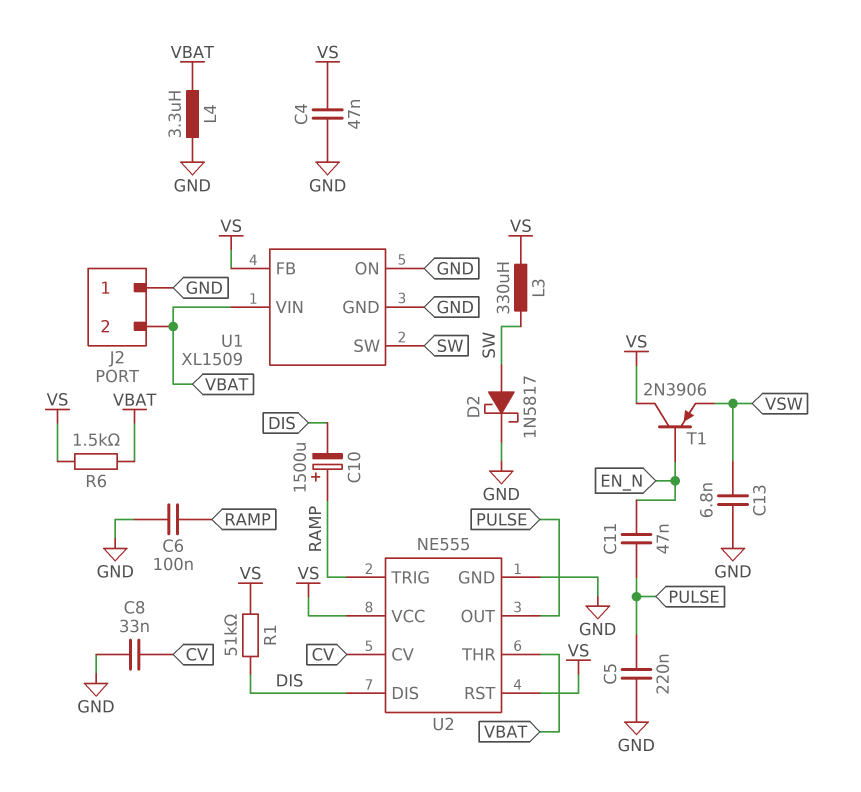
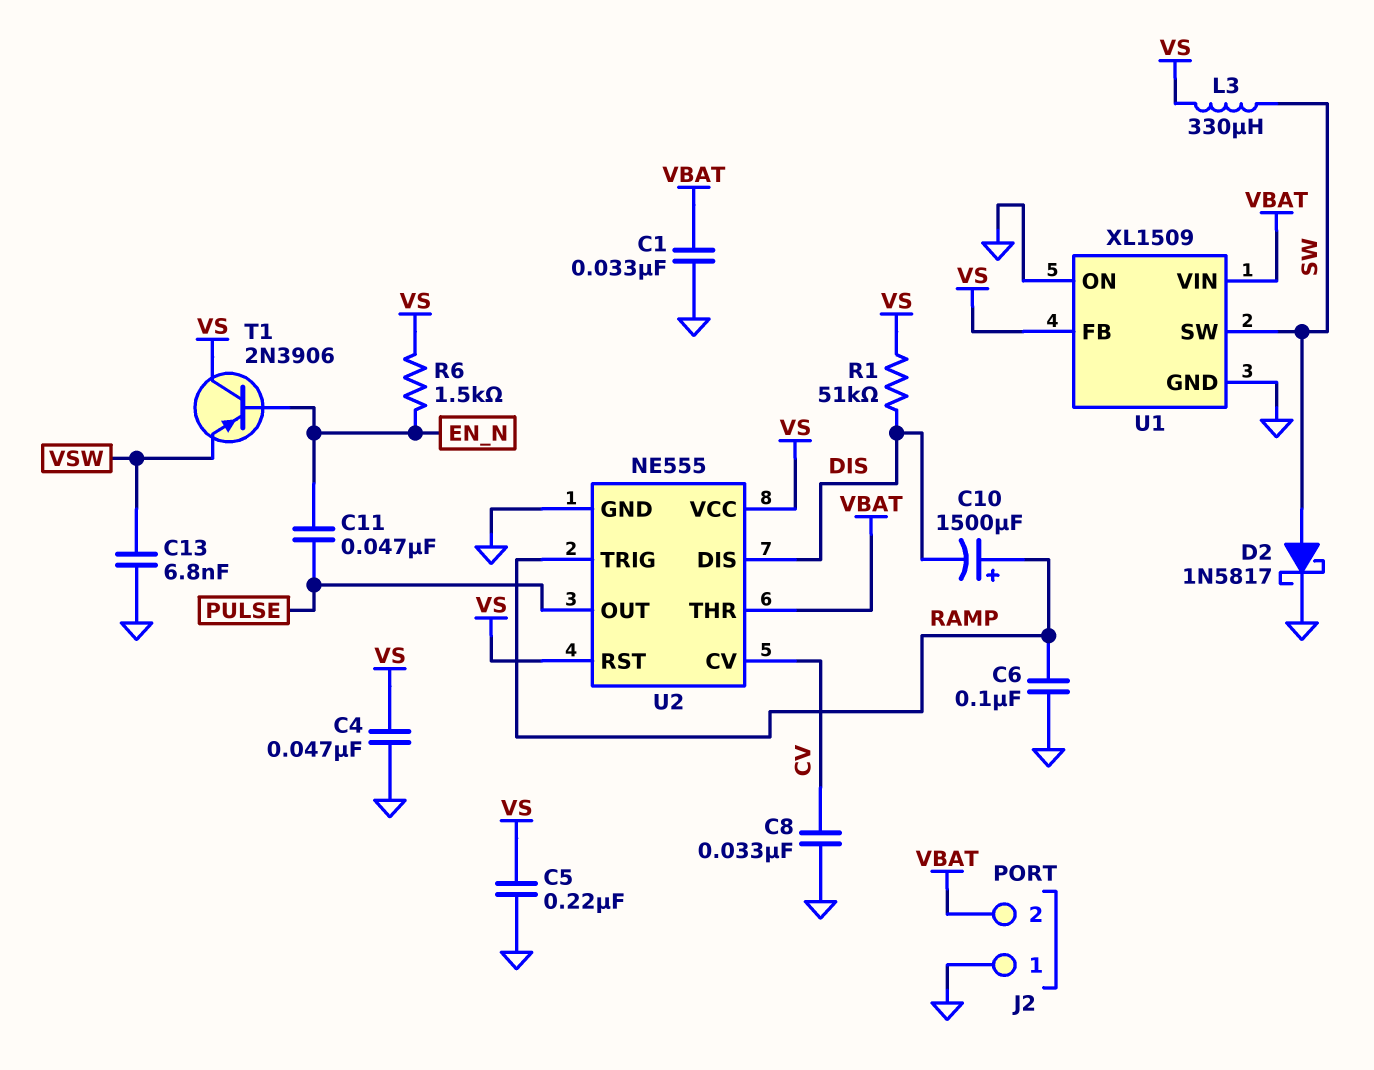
C1: none -> 33nF (GND, VBAT)
C5: 220nF (GND, PULSE) -> 220nF (GND, VS)
L4: 3.3uH (GND, VBAT) -> none
R6: 1.5k (VBAT, VS) -> 1.5k (EN_N, VS)

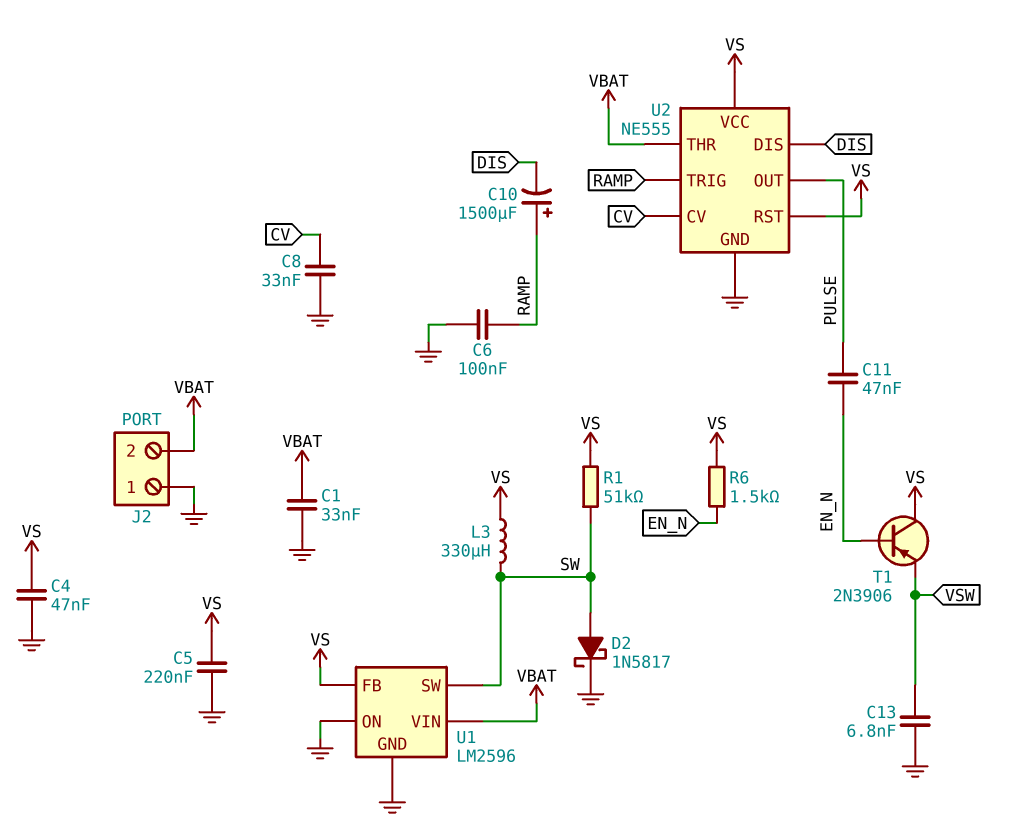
R1: 51k (DIS, VS) -> 51k (SW, VS)
U1: XL1509 -> LM2596

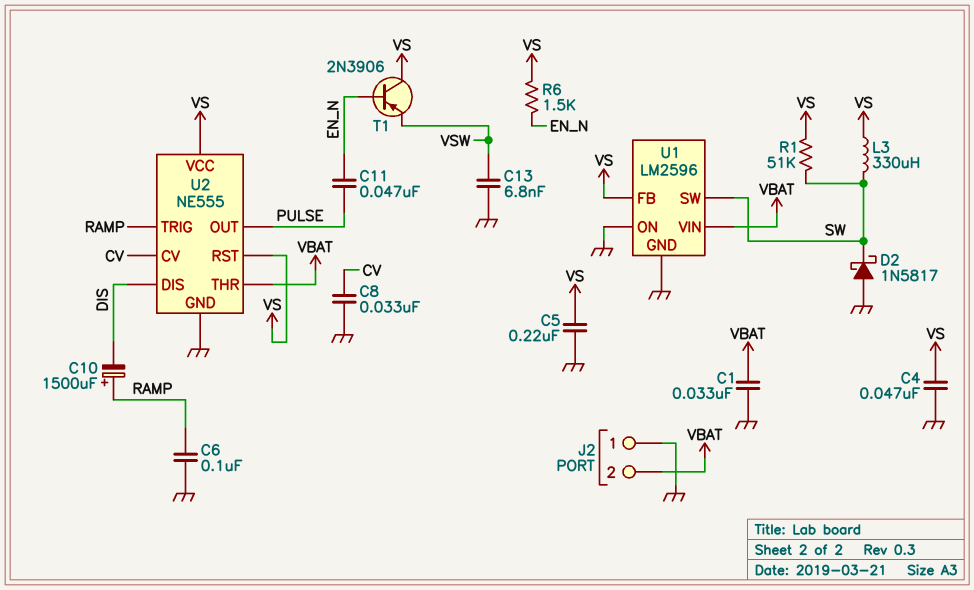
D2: schottky 1N5817 (A SW, K GND) -> schottky 1N5817 (A GND, K SW)

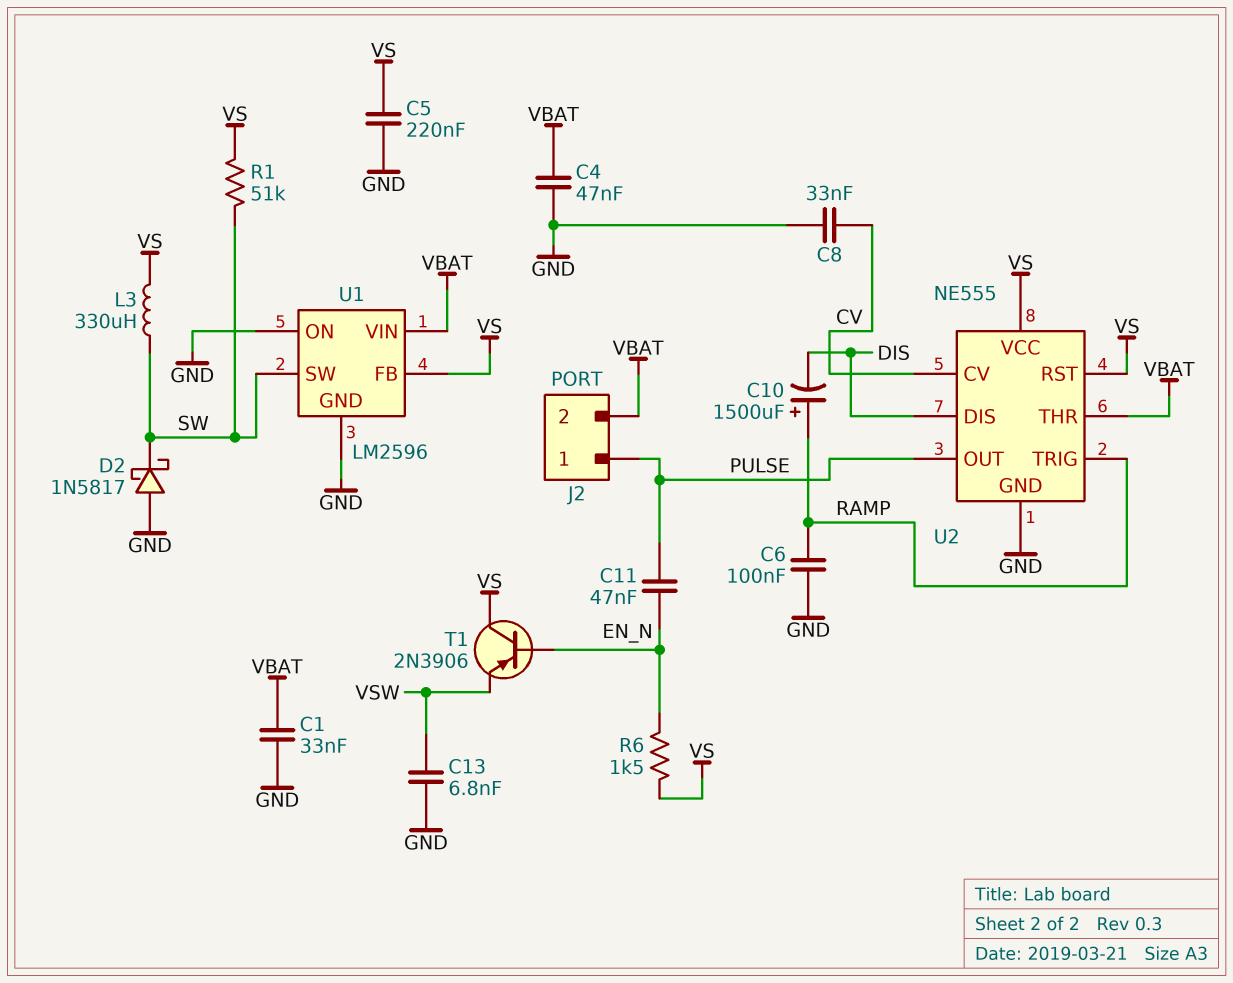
C4: 47nF (GND, VS) -> 47nF (GND, VBAT)
J2 pin 1: GND -> PULSE

